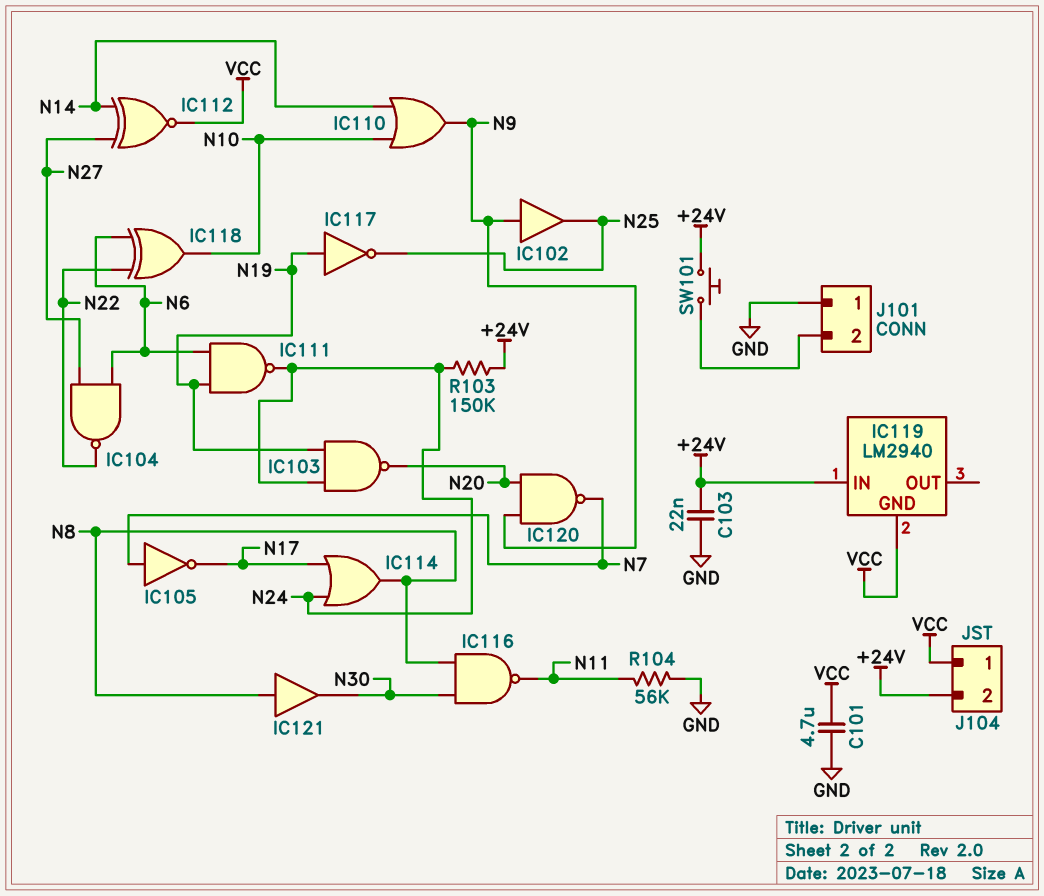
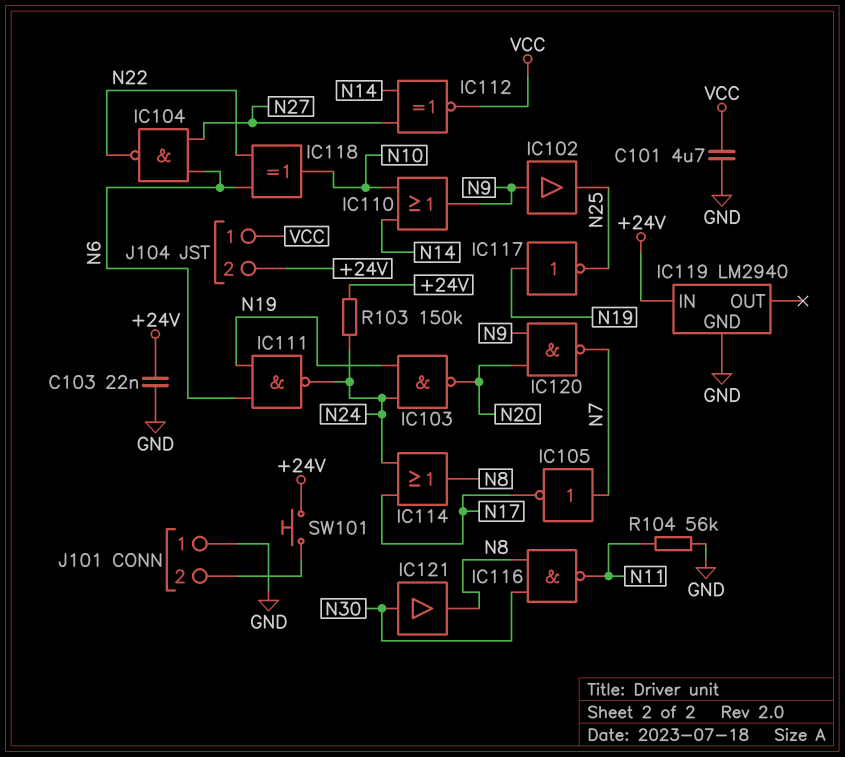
IC119 pin GND: VCC -> GND
IC121: buffer (in N8, out N30) -> buffer (in N30, out N8)

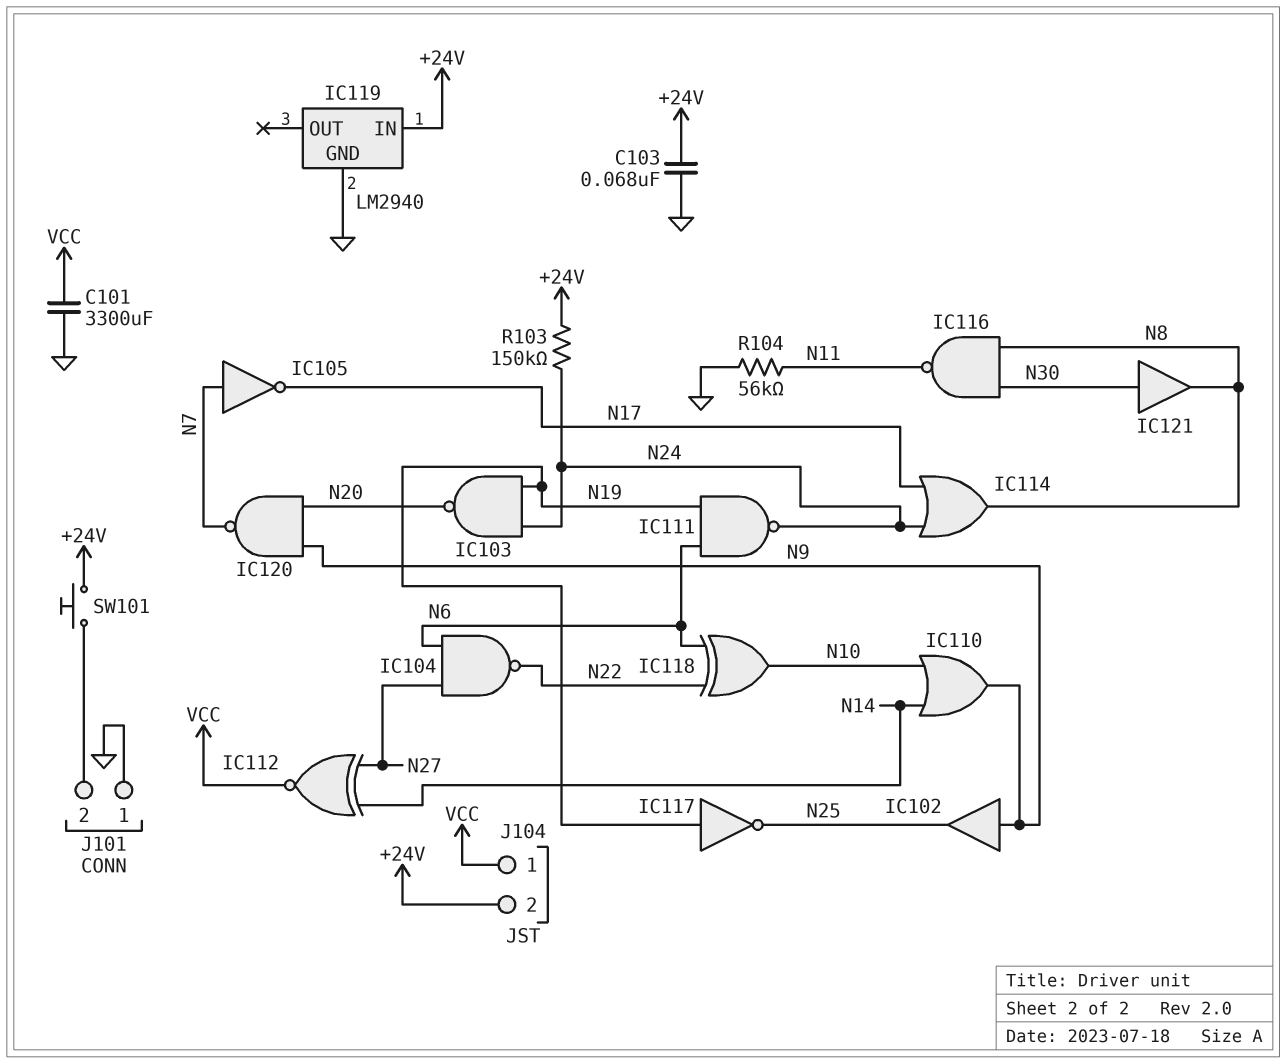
C101: 4.7uF (GND, VCC) -> 3300uF (GND, VCC)
C103: 22nF (+24V, GND) -> 68nF (+24V, GND)

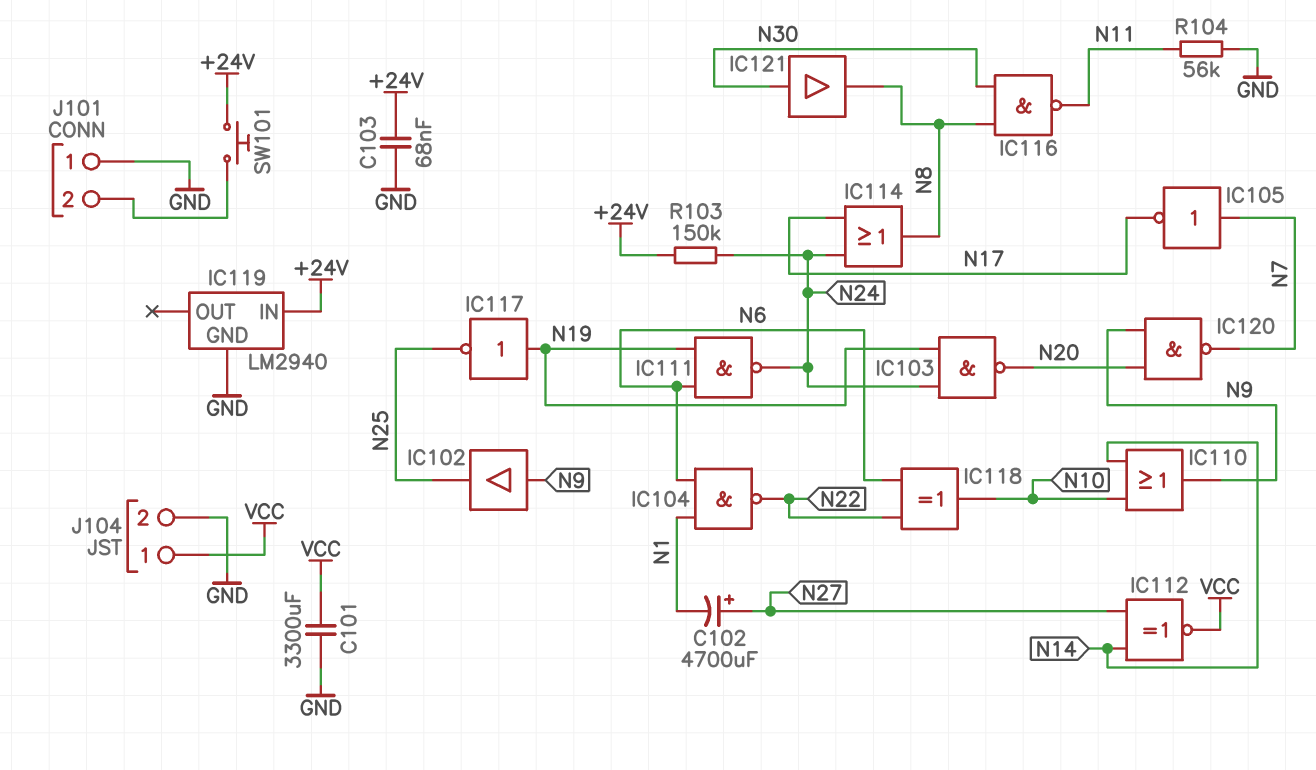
C102: none -> 4700uF (plus N27, minus N1)
IC104: NAND (in N6, in N27, out N22) -> NAND (in N1, in N6, out N22)
J104 pin 2: +24V -> GND

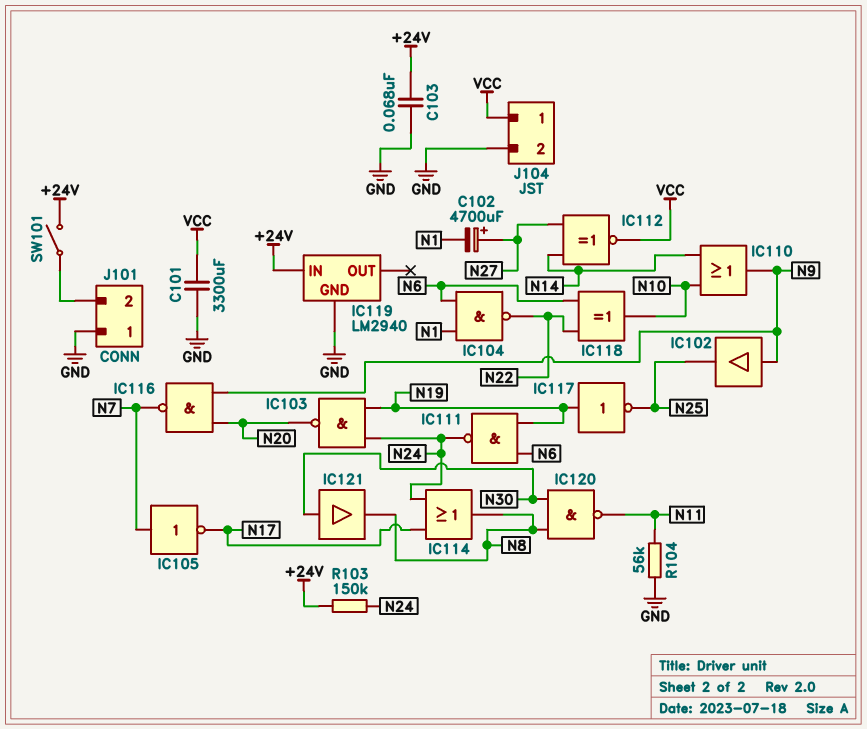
IC116: NAND (in N8, in N30, out N11) -> NAND (in N9, in N20, out N7)
IC120: NAND (in N9, in N20, out N7) -> NAND (in N8, in N30, out N11)
SW101: button (+24V, J101/2) -> switch (+24V, J101/2)

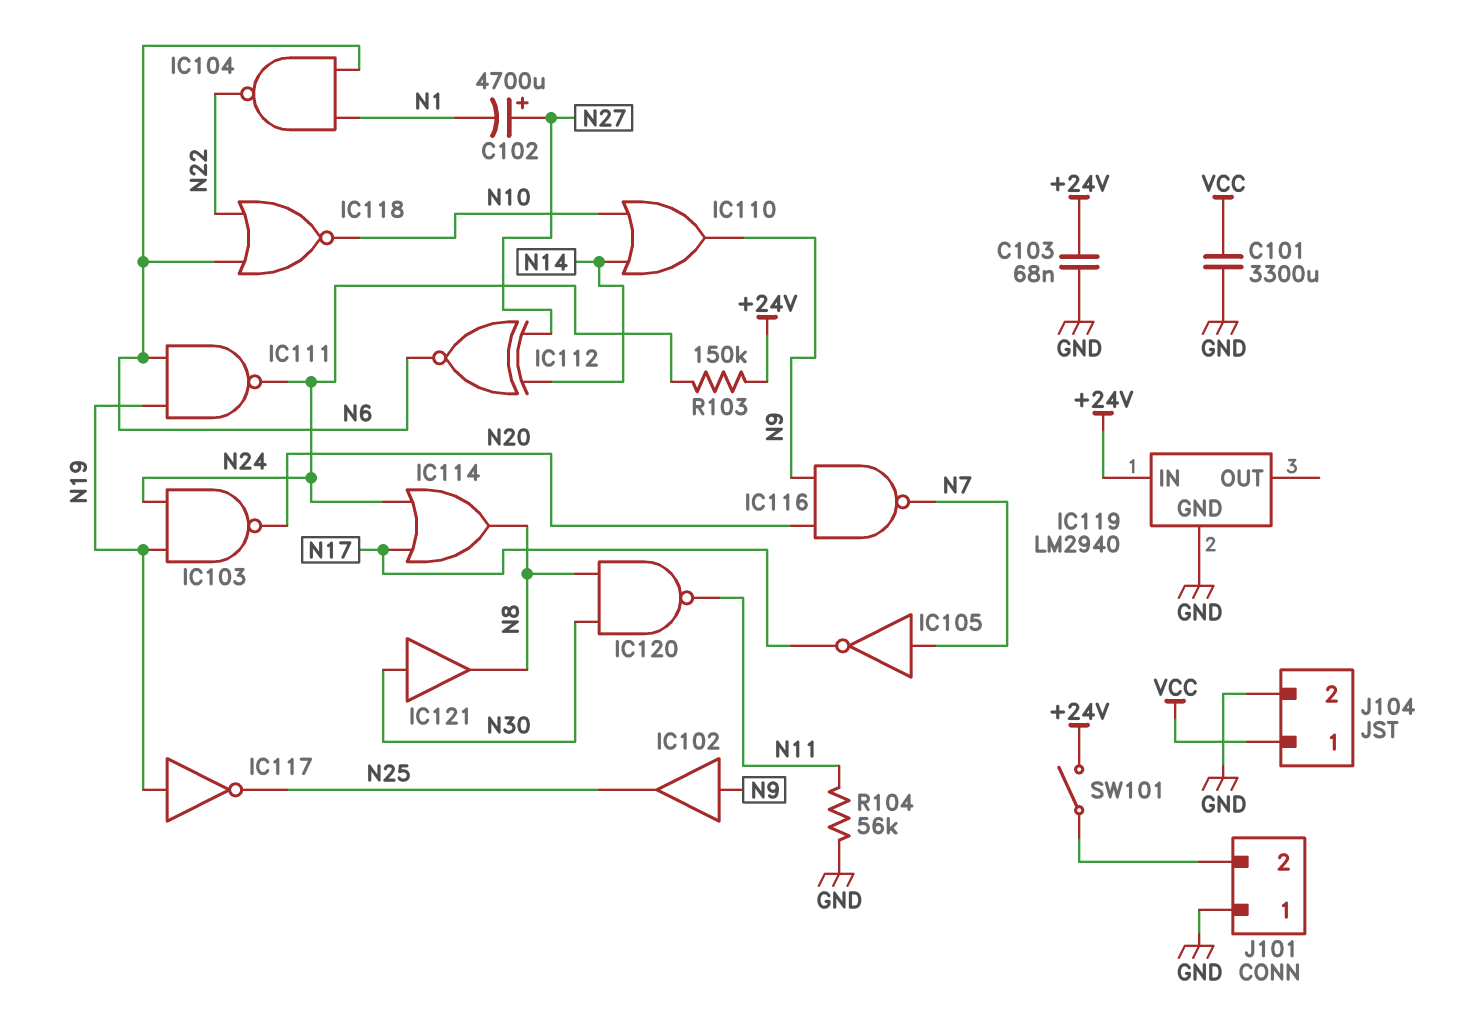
IC112: XNOR (in N14, in N27, out VCC) -> XNOR (in N14, in N27, out N6)
IC118: XOR (in N6, in N22, out N10) -> NOR (in N6, in N22, out N10)

